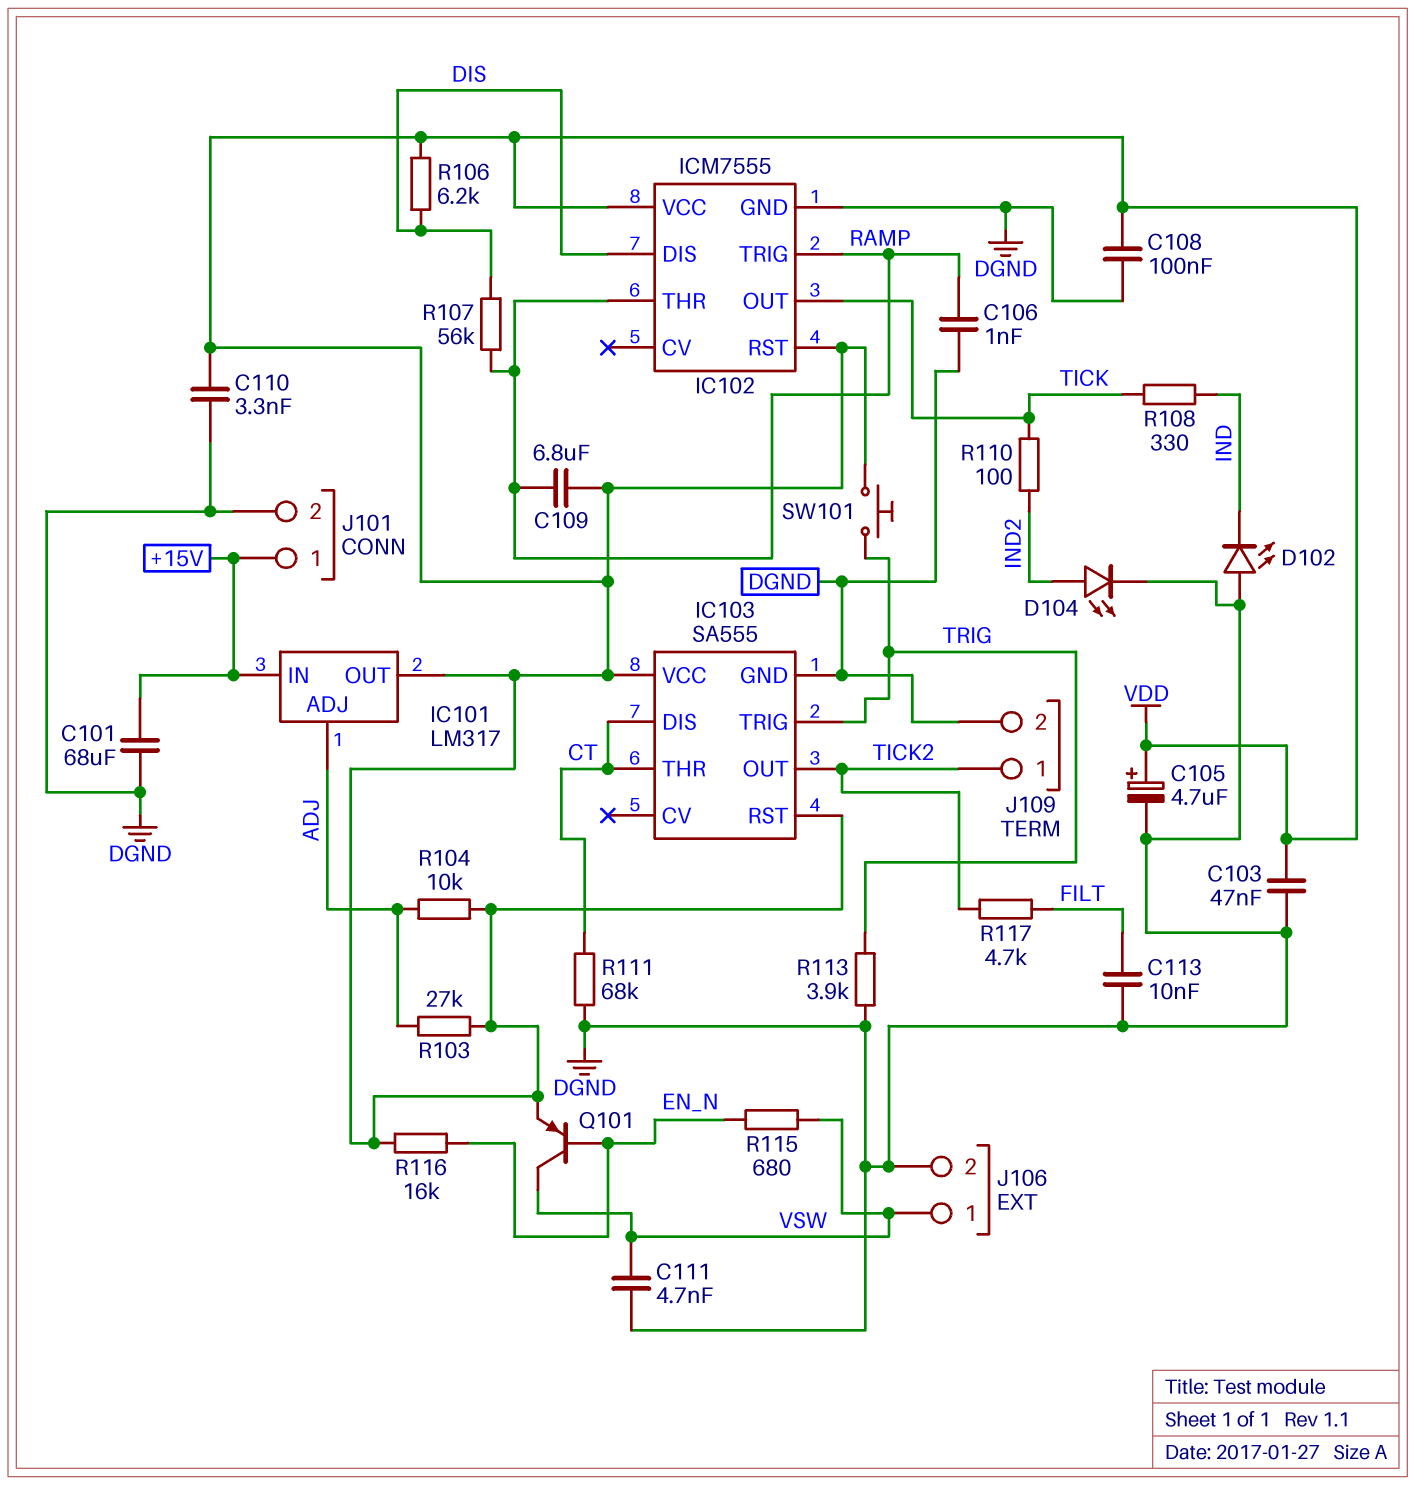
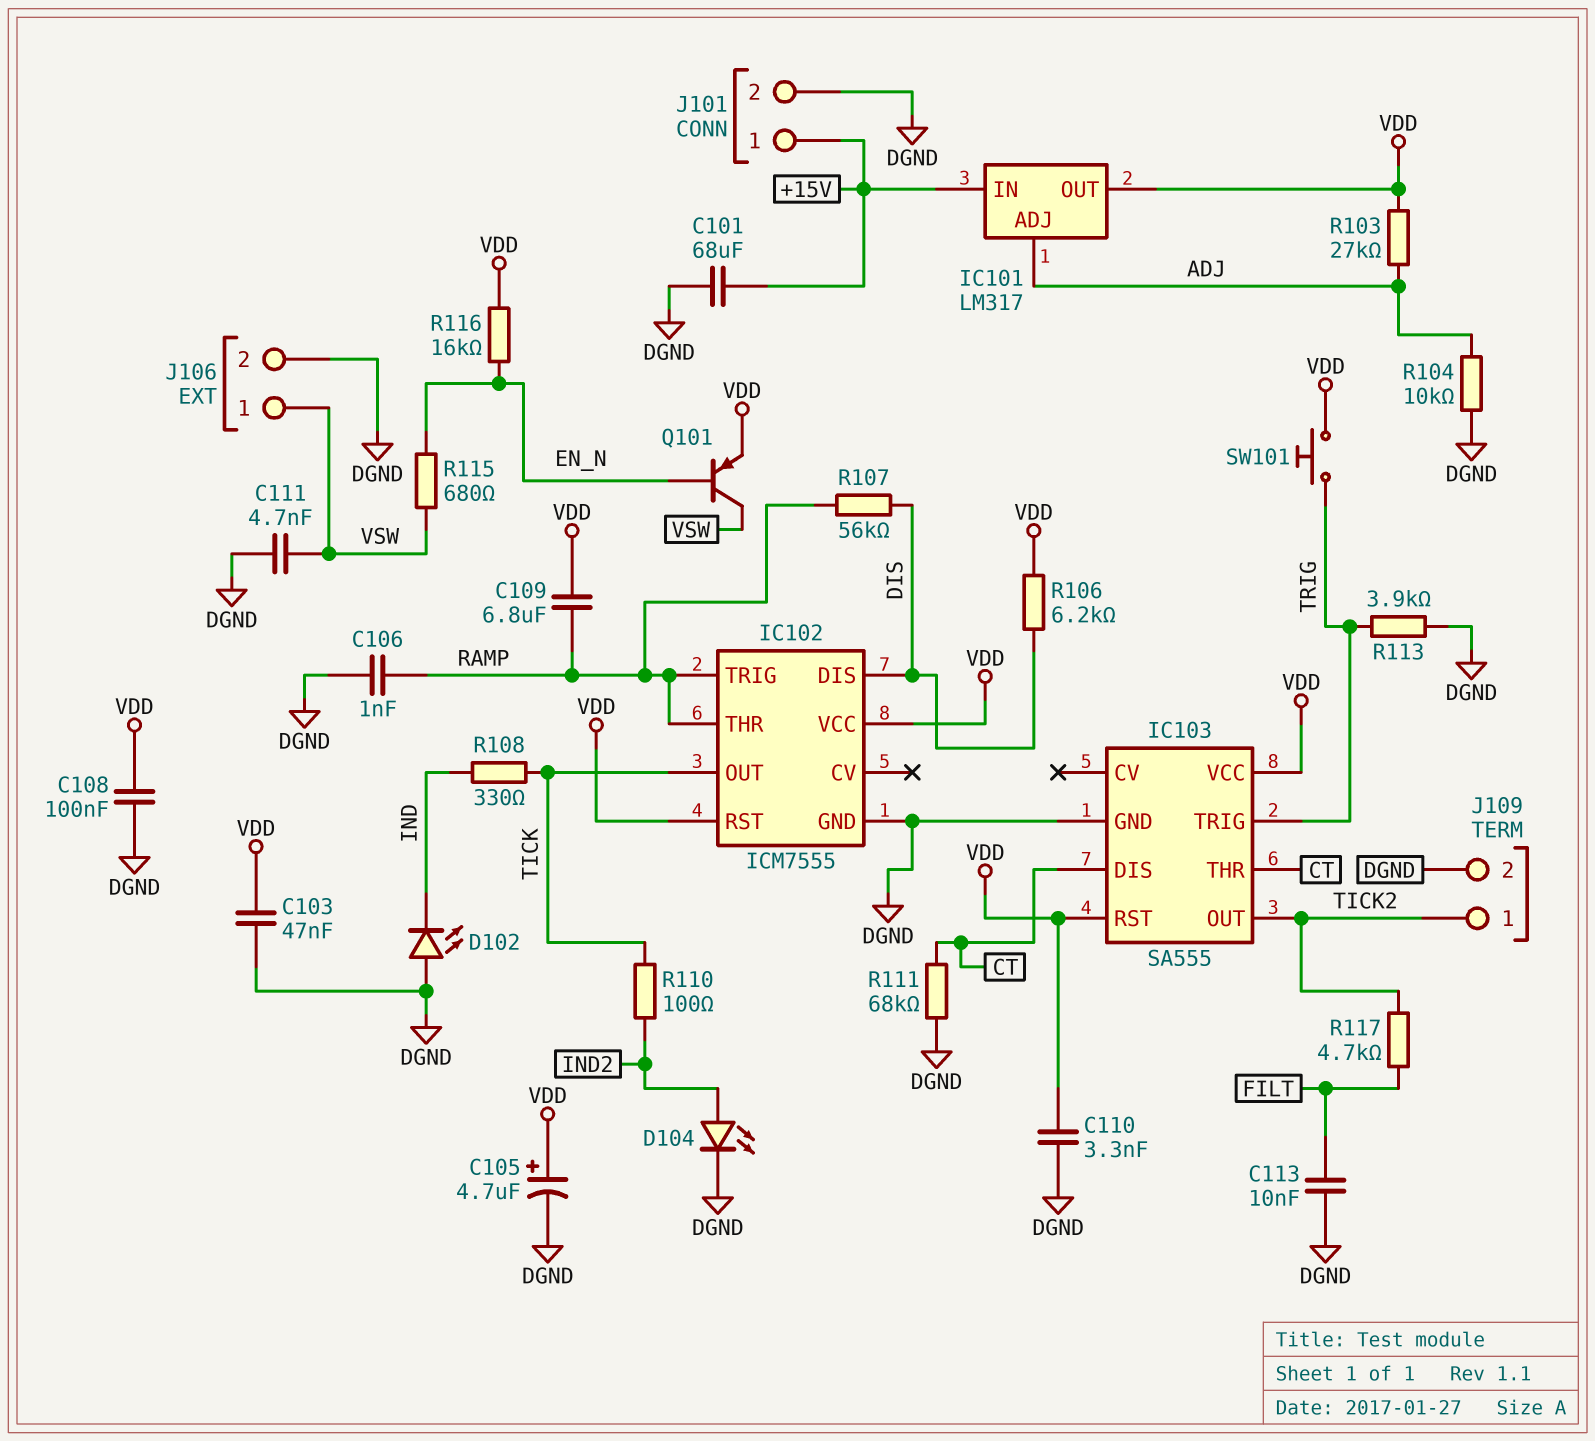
R104: 10k (ADJ, VDD) -> 10k (ADJ, DGND)

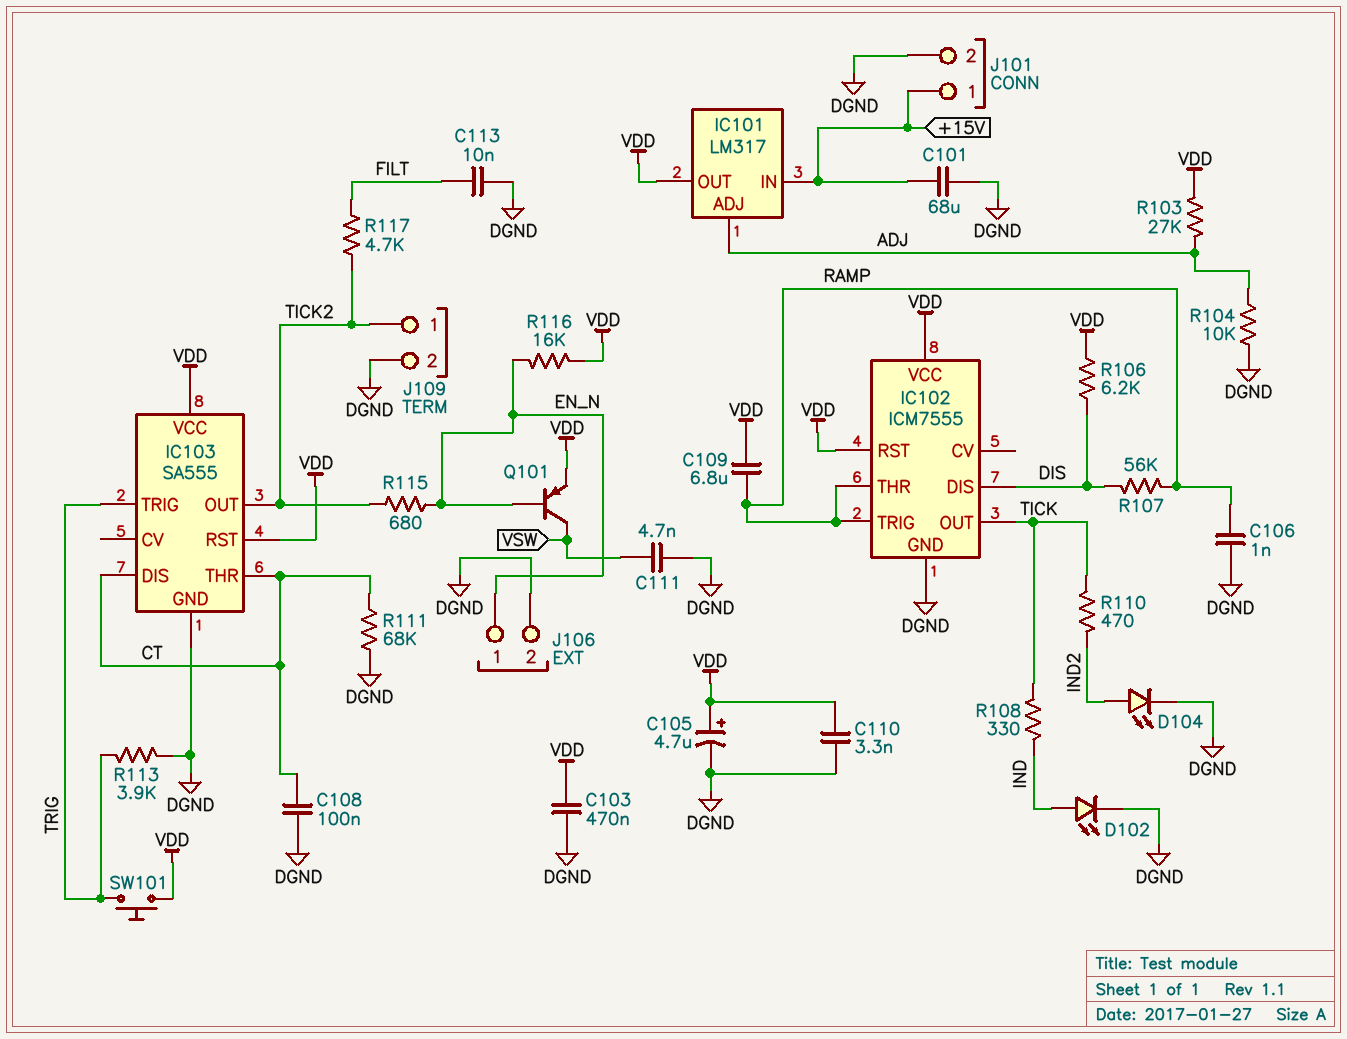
C103: 47nF (DGND, VDD) -> 470nF (DGND, VDD)
C108: 100nF (DGND, VDD) -> 100nF (CT, DGND)
D102: LED (A DGND, K IND) -> LED (A IND, K DGND)
J106 pin 1: VSW -> EN_N
R110: 100 (IND2, TICK) -> 470 (IND2, TICK)
R115: 680 (EN_N, VSW) -> 680 (EN_N, TICK2)

